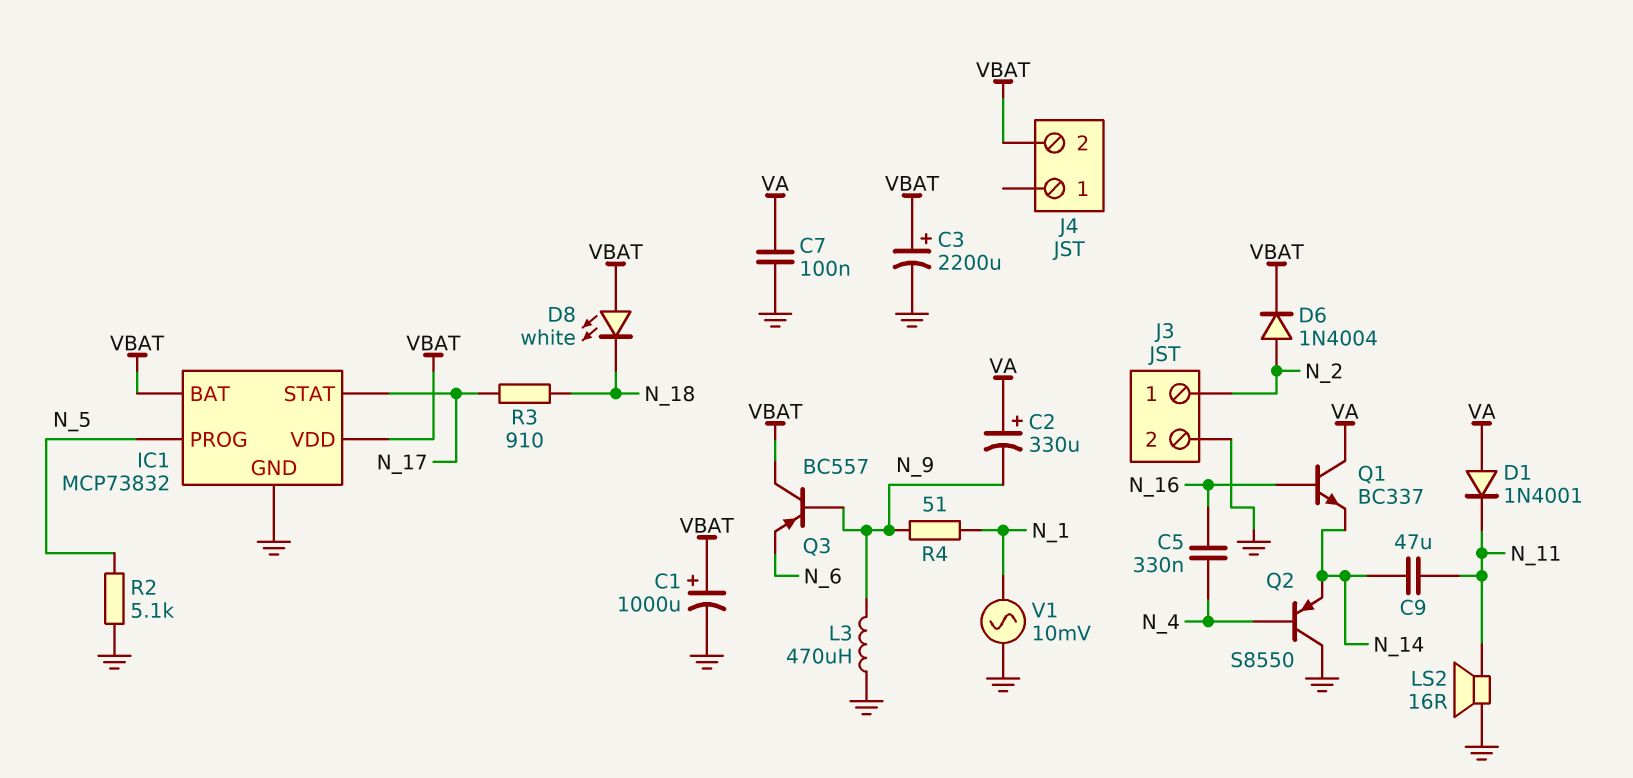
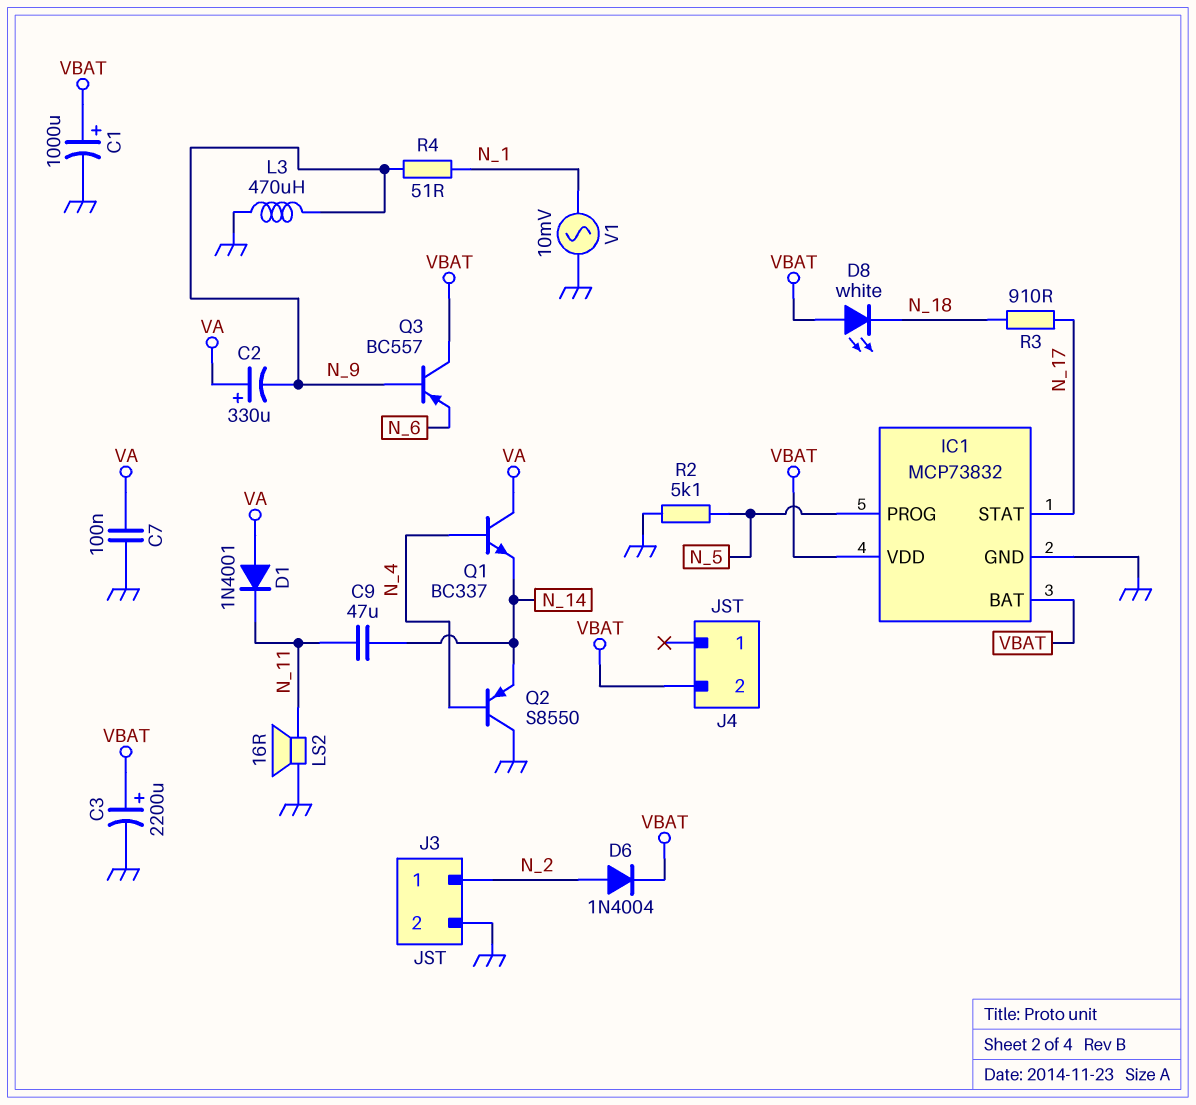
C5: 330nF (N_4, N_16) -> none
Q1: NPN BC337 (B N_16, C VA, E N_14) -> NPN BC337 (B N_4, C VA, E N_14)

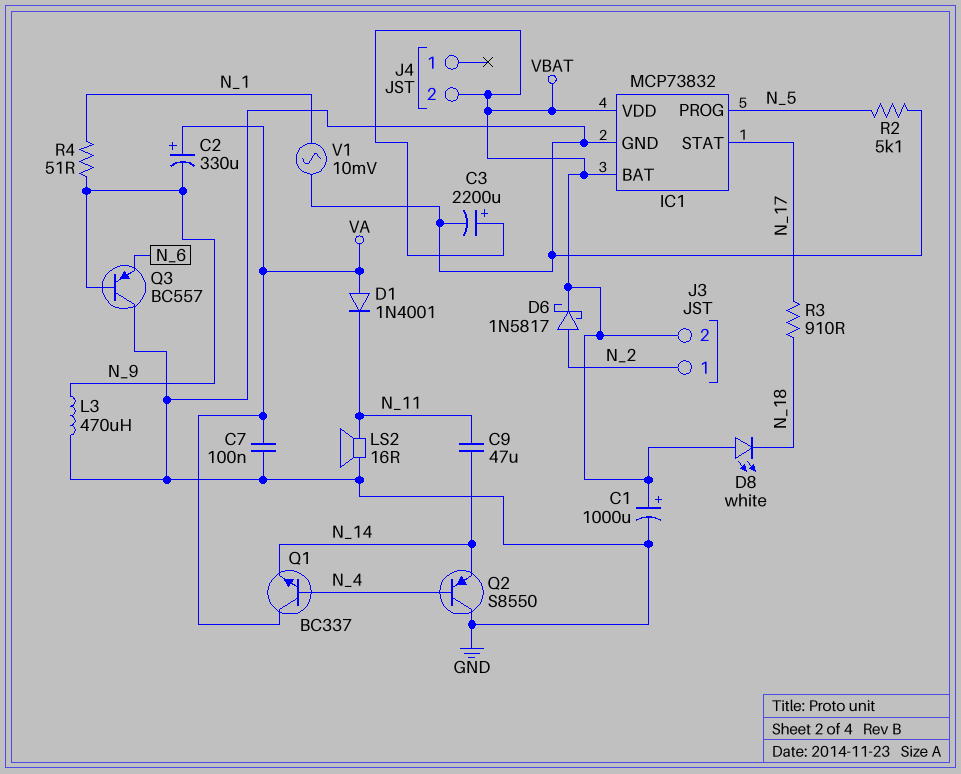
D6: diode 1N4004 (A N_2, K VBAT) -> schottky 1N5817 (A N_2, K VBAT)
J3 pin 2: GND -> VBAT
Q3: PNP BC557 (B N_9, C VBAT, E N_6) -> PNP BC557 (B N_9, C GND, E N_6)

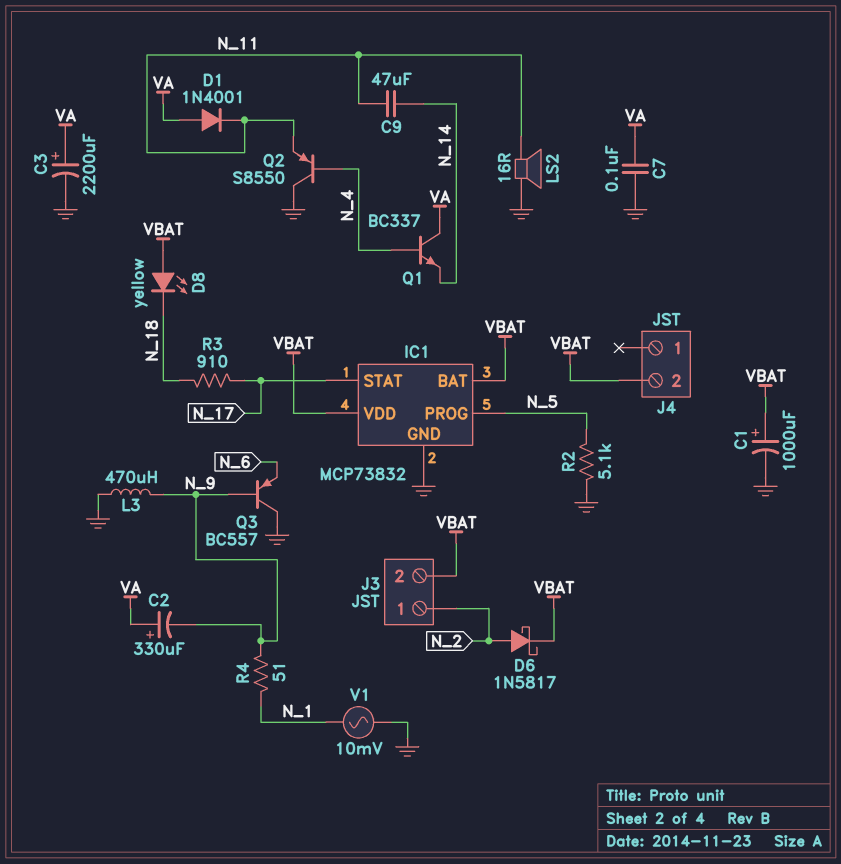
C3: 2200uF (plus VBAT, minus GND) -> 2200uF (plus VA, minus GND)
D8: LED white (A VBAT, K N_18) -> LED yellow (A VBAT, K N_18)
Q2: PNP S8550 (B N_4, C GND, E N_14) -> PNP S8550 (B N_4, C GND, E N_11)

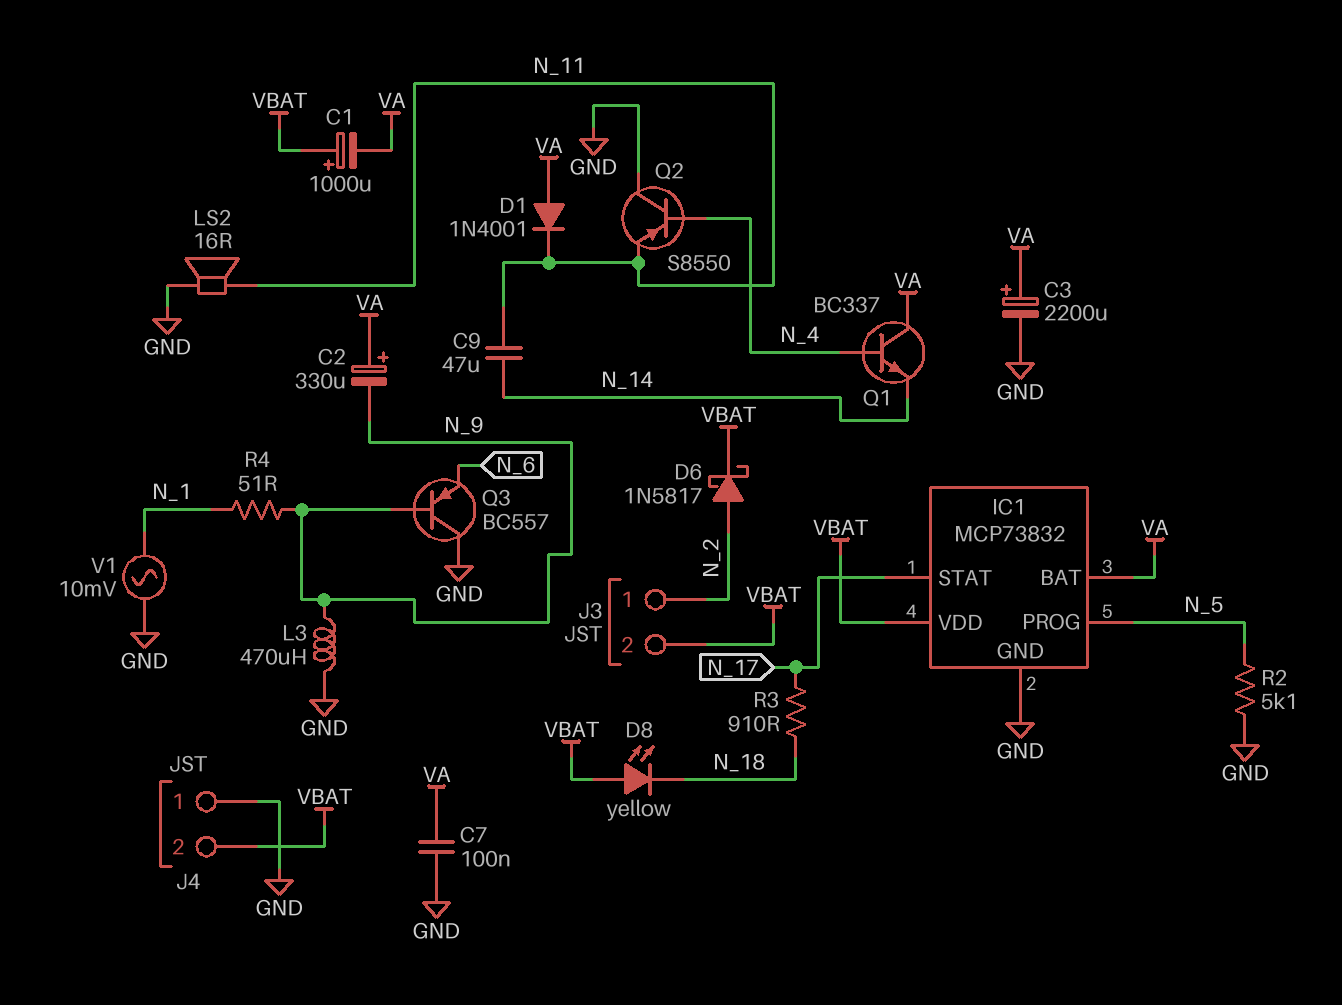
C1: 1000uF (plus VBAT, minus GND) -> 1000uF (plus VBAT, minus VA)
IC1 pin BAT: VBAT -> VA
J4 pin 1: none -> GND

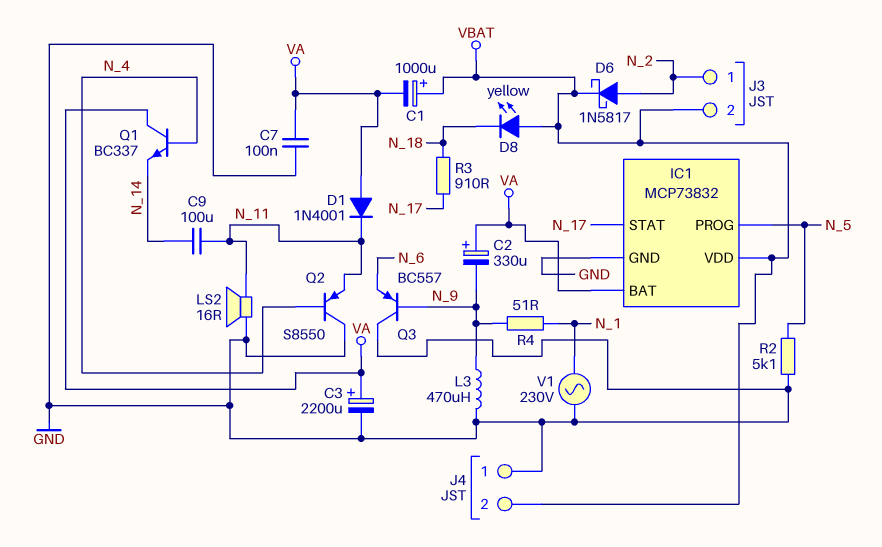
C9: 47uF (N_11, N_14) -> 100uF (N_11, N_14)
V1: AC 10mV (GND, N_1) -> AC 230V (GND, N_1)

